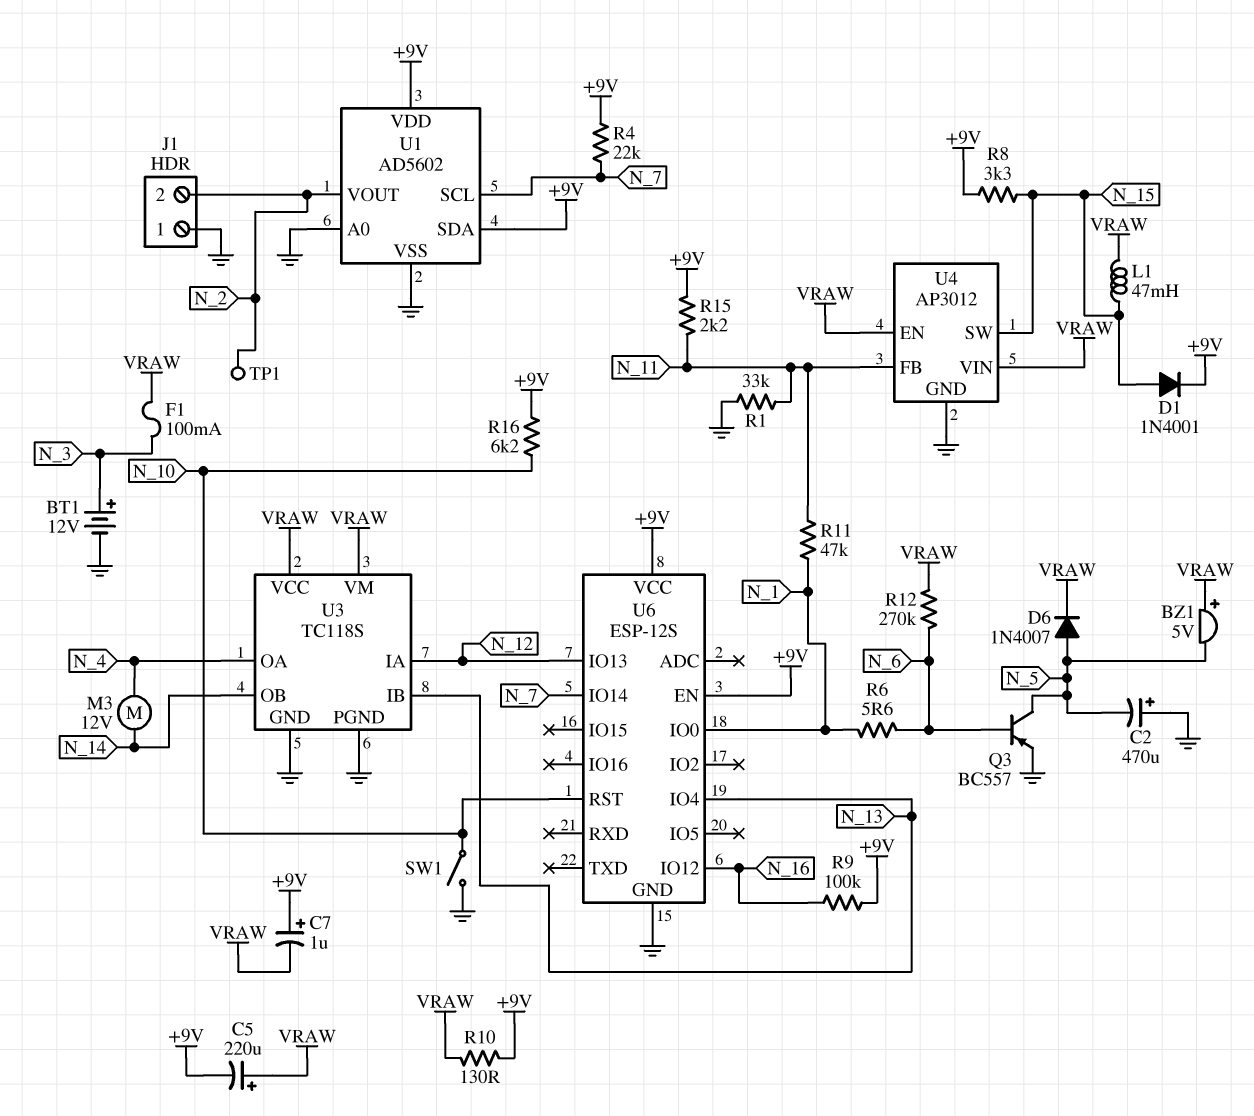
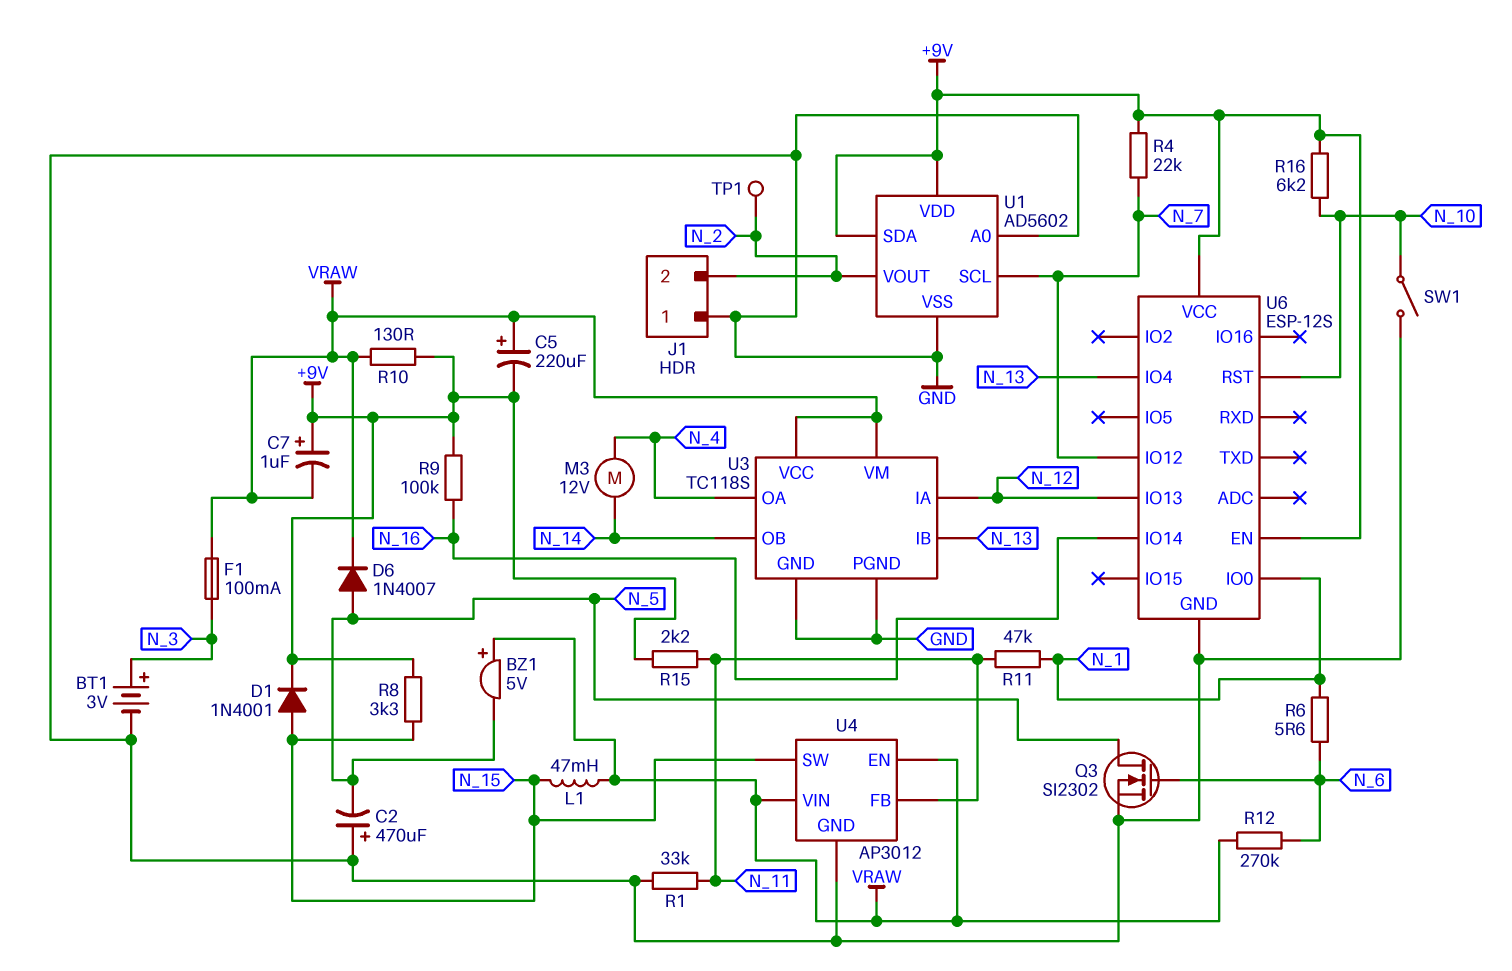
BT1: 12V (plus N_3, minus GND) -> 3V (plus N_3, minus GND)
Q3: PNP BC557 (B N_6, C N_5, E GND) -> NMOS SI2302 (G N_6, D N_5, S GND)
U6 pin IO12: N_16 -> N_7
U6 pin IO14: N_7 -> N_16

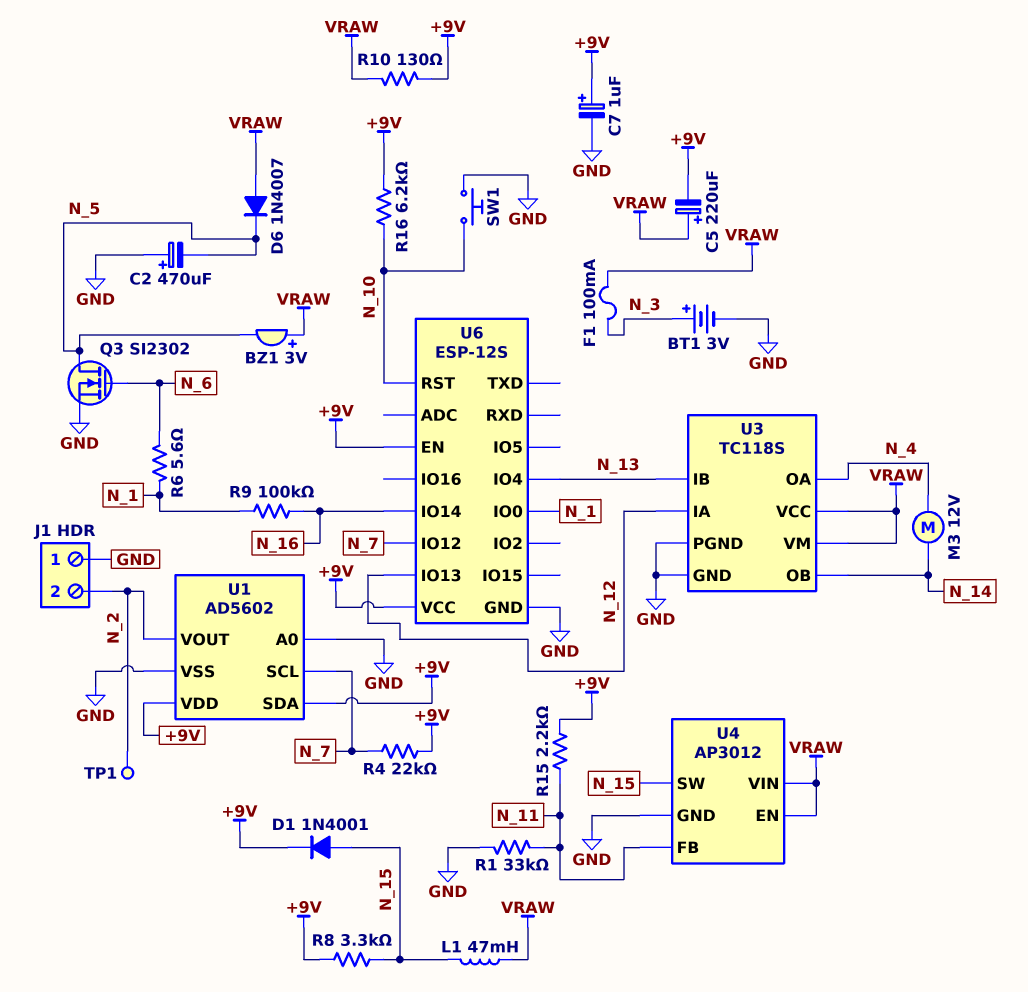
BZ1: buzzer 5V (plus VRAW, minus N_5) -> buzzer 3V (plus VRAW, minus N_5)
C7: 1uF (plus +9V, minus VRAW) -> 1uF (plus +9V, minus GND)
D6: diode 1N4007 (A N_5, K VRAW) -> diode 1N4007 (A VRAW, K N_5)
R9: 100k (+9V, N_16) -> 100k (N_1, N_16)
R11: 47k (N_1, N_11) -> none
R12: 270k (N_6, VRAW) -> none
SW1: switch (GND, N_10) -> button (GND, N_10)

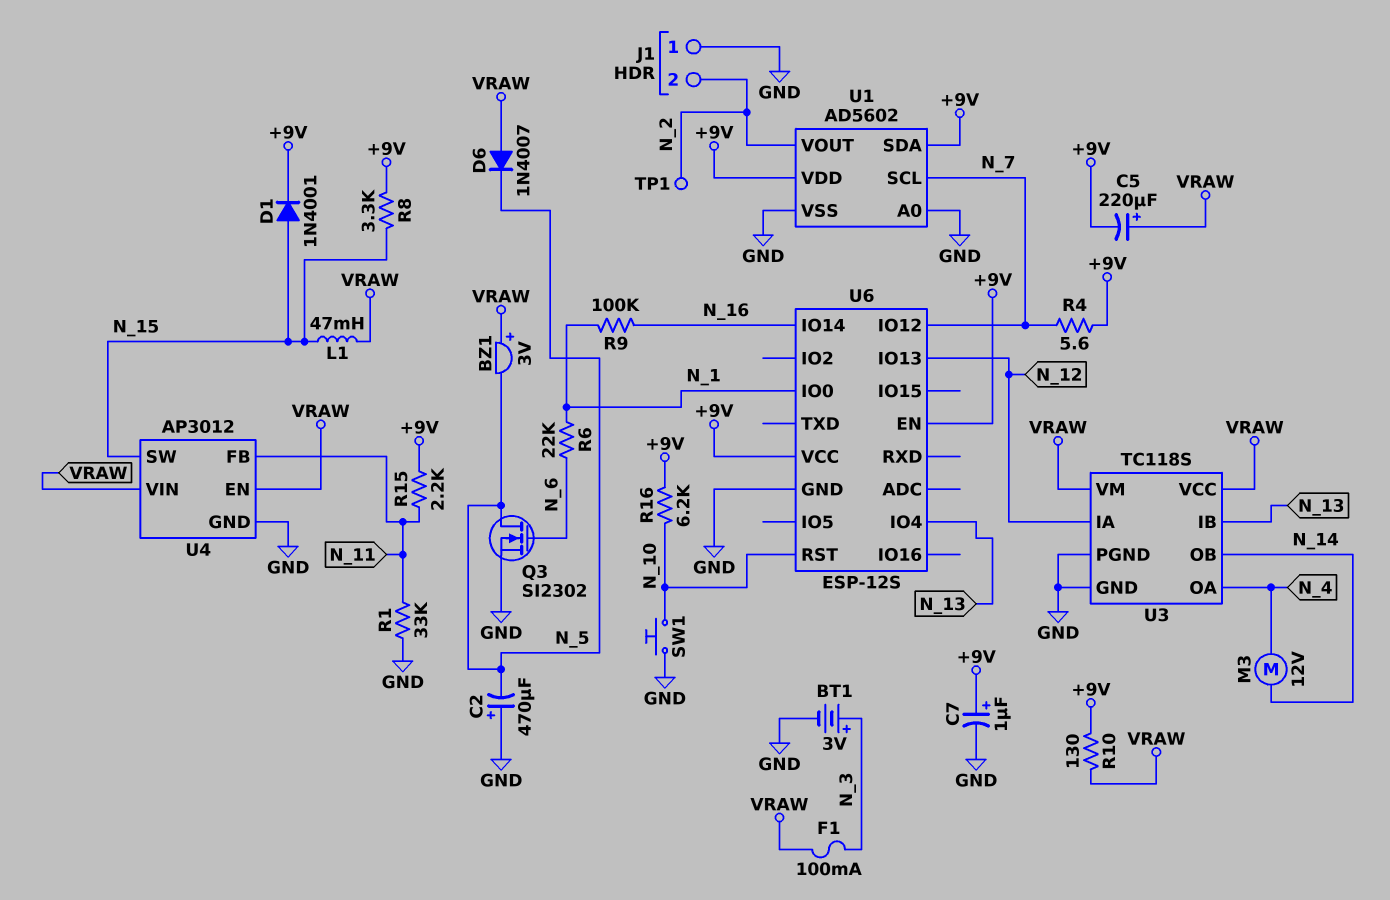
R4: 22k (+9V, N_7) -> 5.6 (+9V, N_7)
R6: 5.6 (N_1, N_6) -> 22k (N_1, N_6)

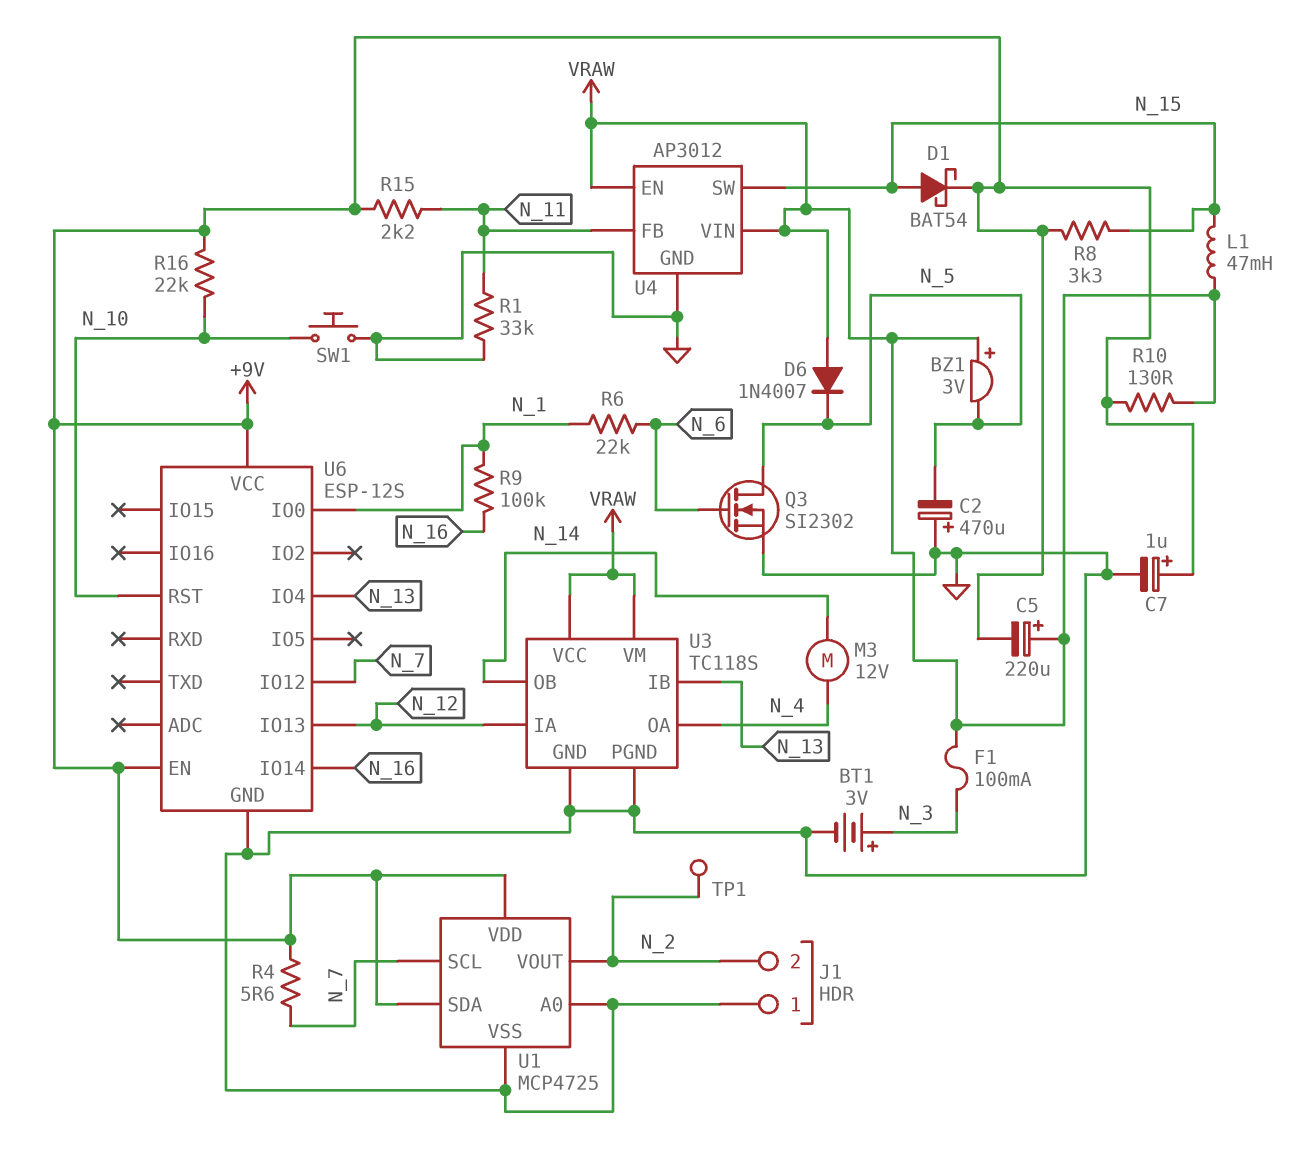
D1: diode 1N4001 (A N_15, K +9V) -> schottky BAT54 (A N_15, K +9V)
R16: 6.2k (+9V, N_10) -> 22k (+9V, N_10)
U1: AD5602 -> MCP4725

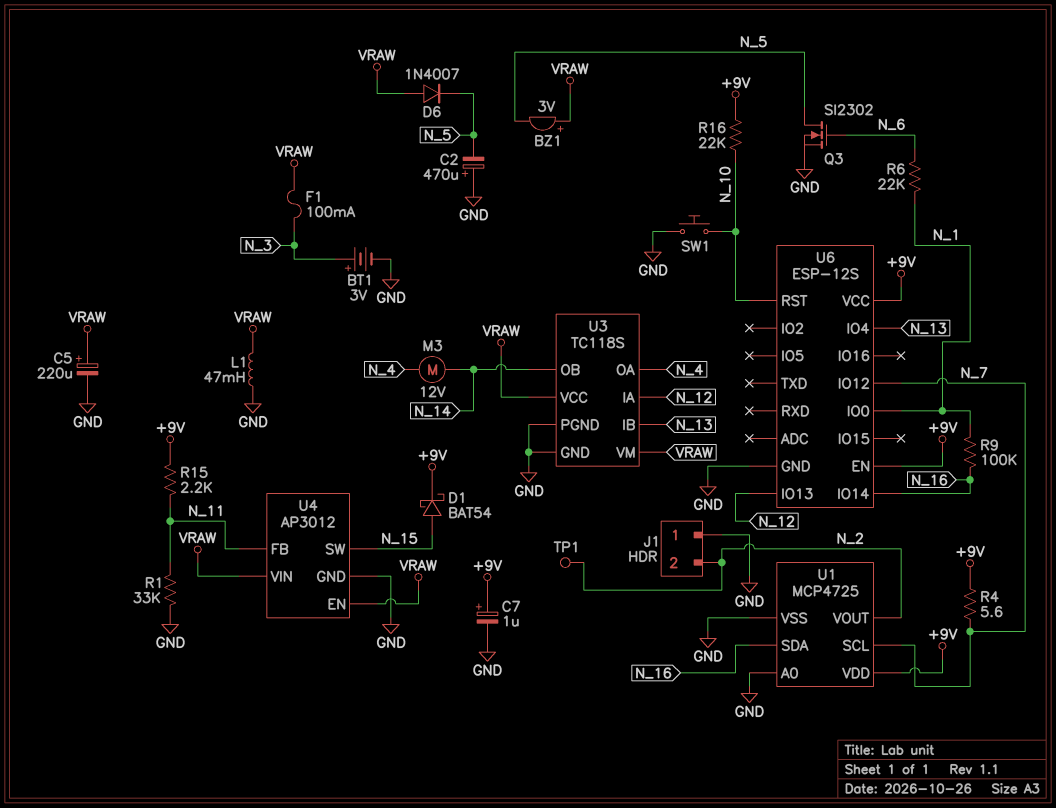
C5: 220uF (plus VRAW, minus +9V) -> 220uF (plus VRAW, minus GND)
L1: 47mH (N_15, VRAW) -> 47mH (GND, VRAW)
R8: 3.3k (+9V, N_15) -> none
R10: 130 (+9V, VRAW) -> none
U1 pin SDA: +9V -> N_16

